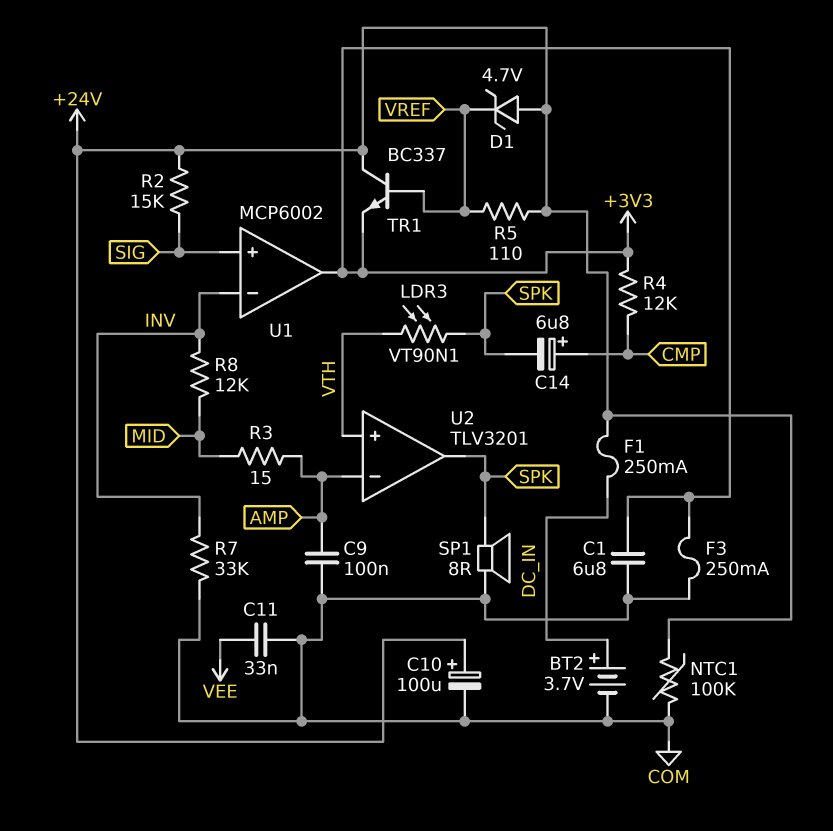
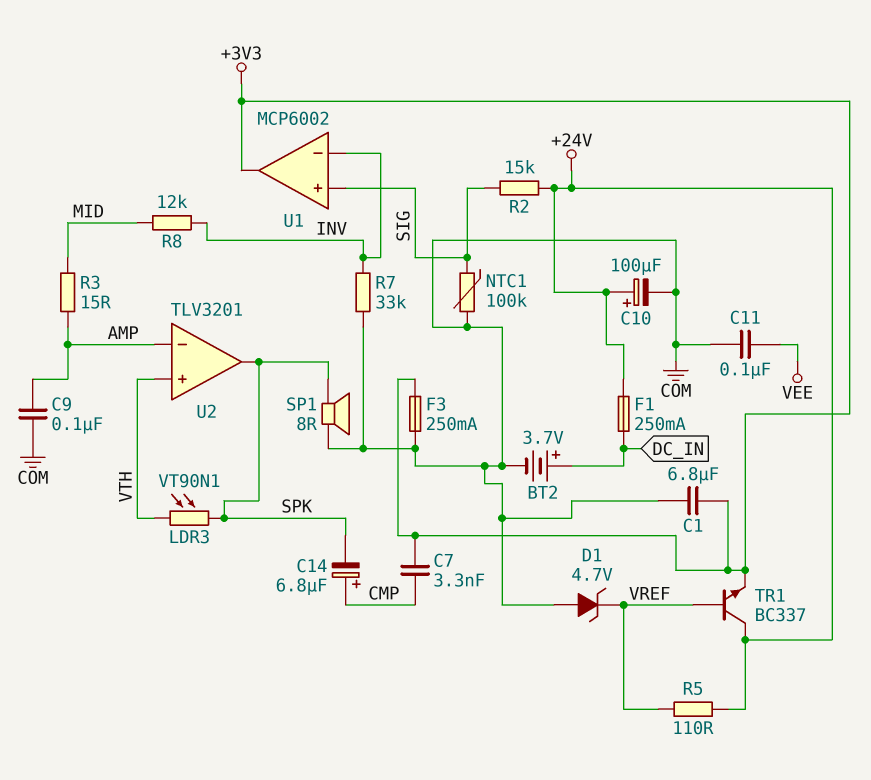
C7: none -> 3.3nF (+3V3, CMP)
C11: 33nF (COM, VEE) -> 100nF (COM, VEE)
D1: zener 4.7V (A +24V, K VREF) -> zener 4.7V (A COM, K VREF)
NTC1: 100k (+24V, COM) -> 100k (COM, SIG)
R4: 12k (+3V3, CMP) -> none

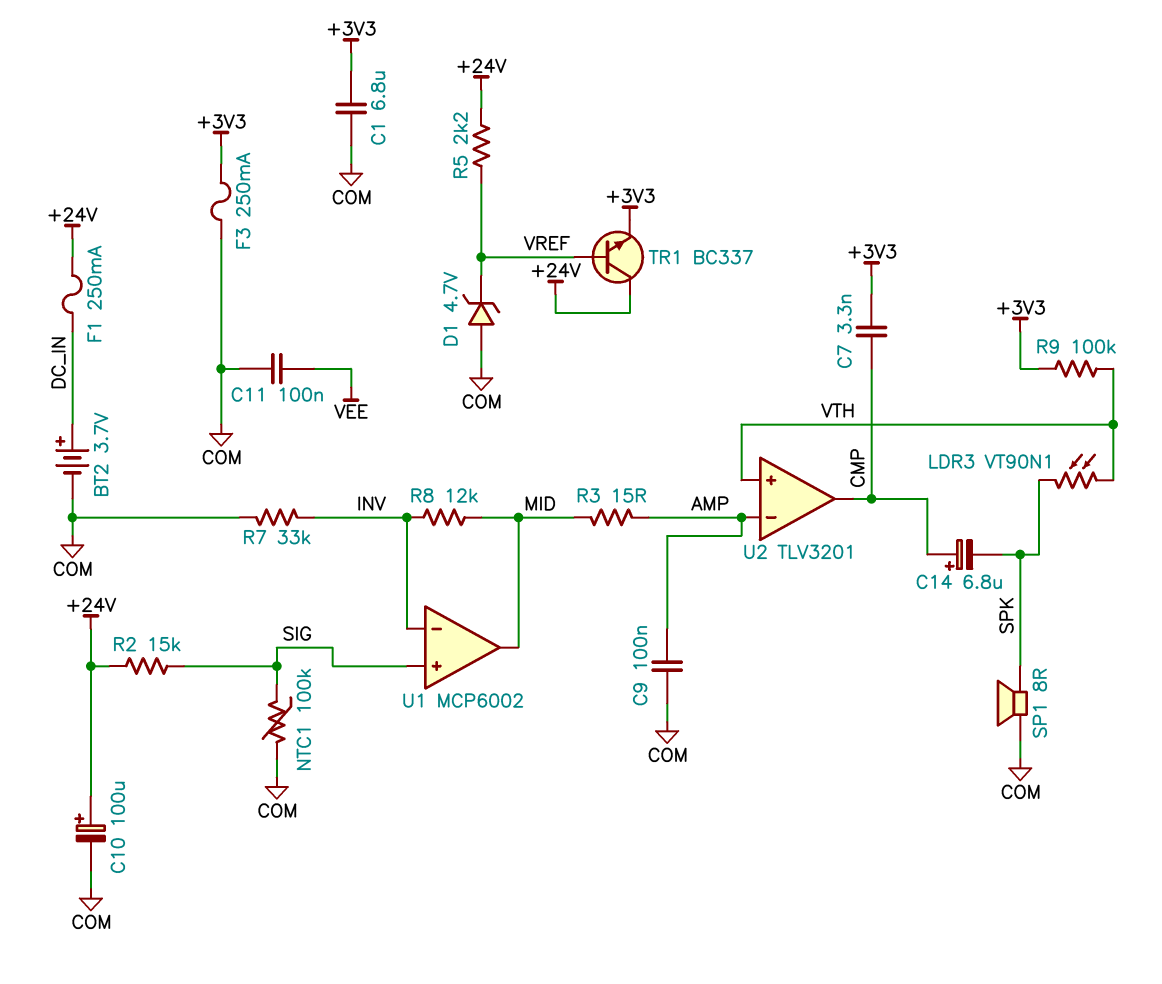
R5: 110 (+24V, VREF) -> 2.2k (+24V, VREF)
R9: none -> 100k (+3V3, VTH)
U1 pin out: +3V3 -> MID
U2 pin out: SPK -> CMP

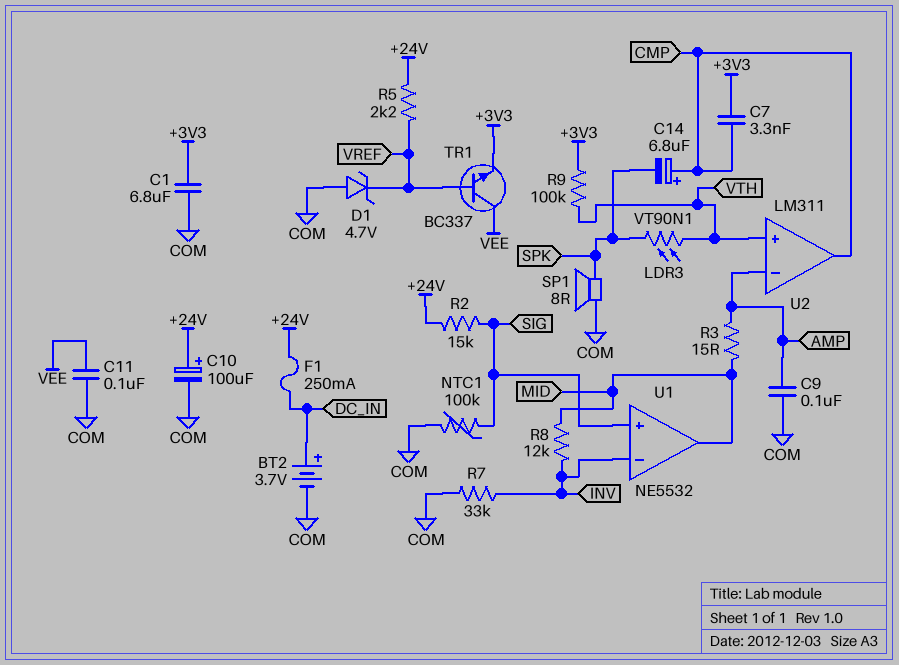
F3: 250mA (+3V3, COM) -> none
TR1: NPN BC337 (B VREF, C +24V, E +3V3) -> NPN BC337 (B VREF, C VEE, E +3V3)
U1: MCP6002 -> NE5532
U2: TLV3201 -> LM311

